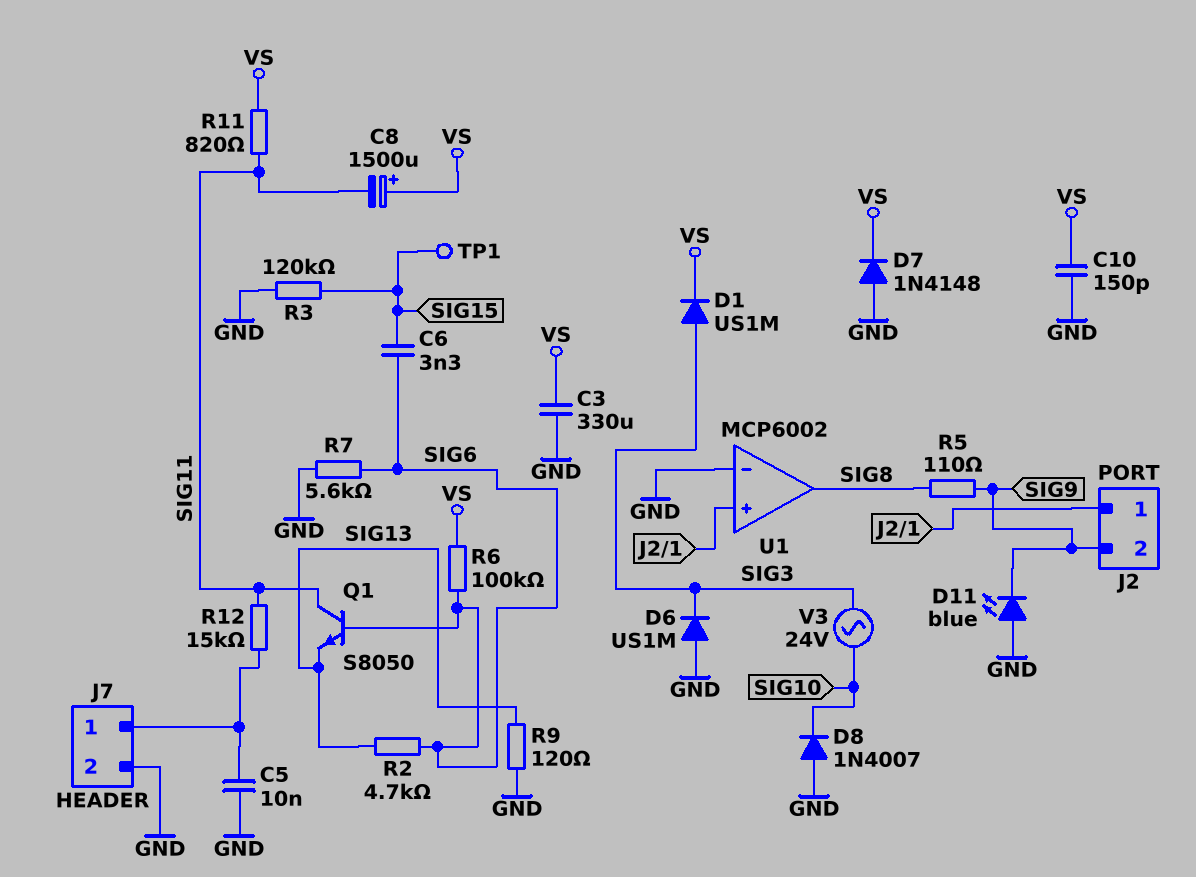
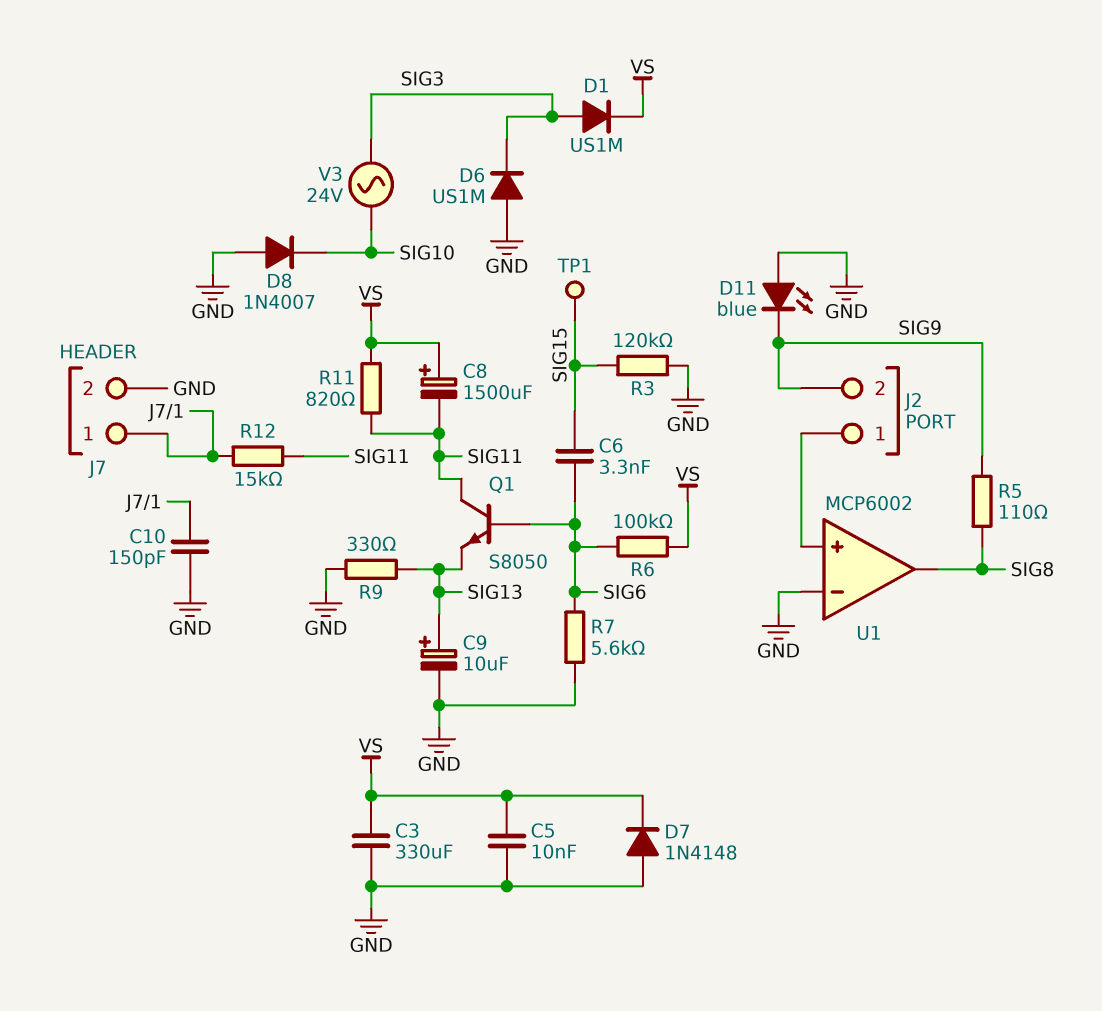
C5: 10nF (GND, J7/1) -> 10nF (GND, VS)
C9: none -> 10uF (plus SIG13, minus GND)
C10: 150pF (GND, VS) -> 150pF (GND, J7/1)
R2: 4.7k (SIG6, SIG13) -> none
R9: 120 (GND, SIG13) -> 330 (GND, SIG13)

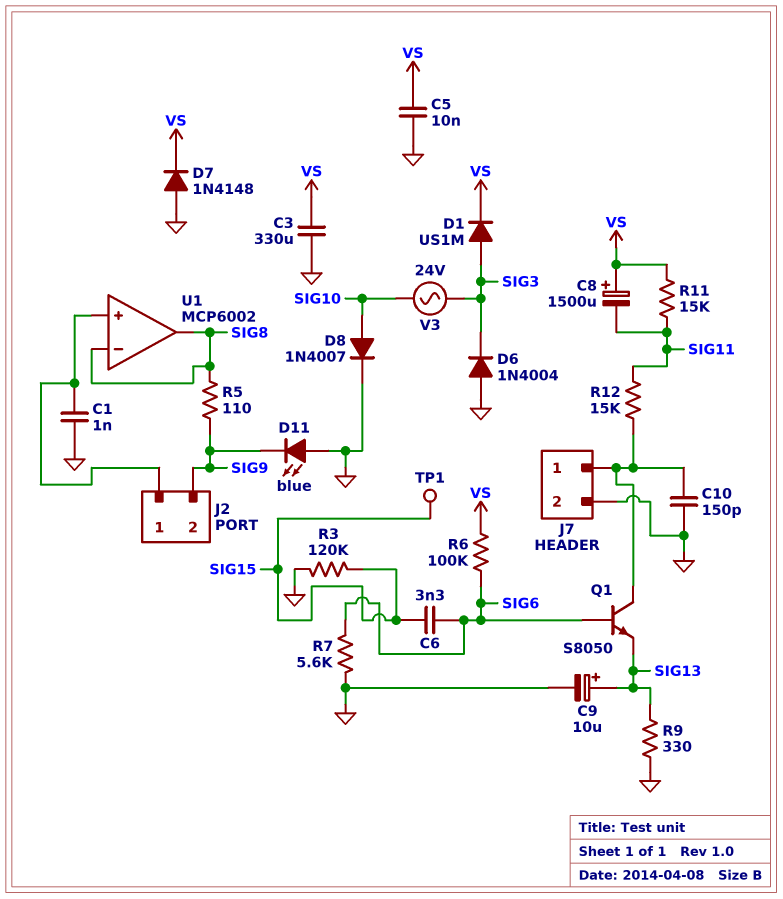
C1: none -> 1nF (GND, J2/1)
D6: diode US1M (A GND, K SIG3) -> diode 1N4004 (A GND, K SIG3)
D8: diode 1N4007 (A GND, K SIG10) -> diode 1N4007 (A SIG10, K GND)
Q1: NPN S8050 (B SIG6, C SIG11, E SIG13) -> NPN S8050 (B SIG6, C J7/1, E SIG13)
R11: 820 (SIG11, VS) -> 15k (SIG11, VS)
U1 pin in-: GND -> SIG8

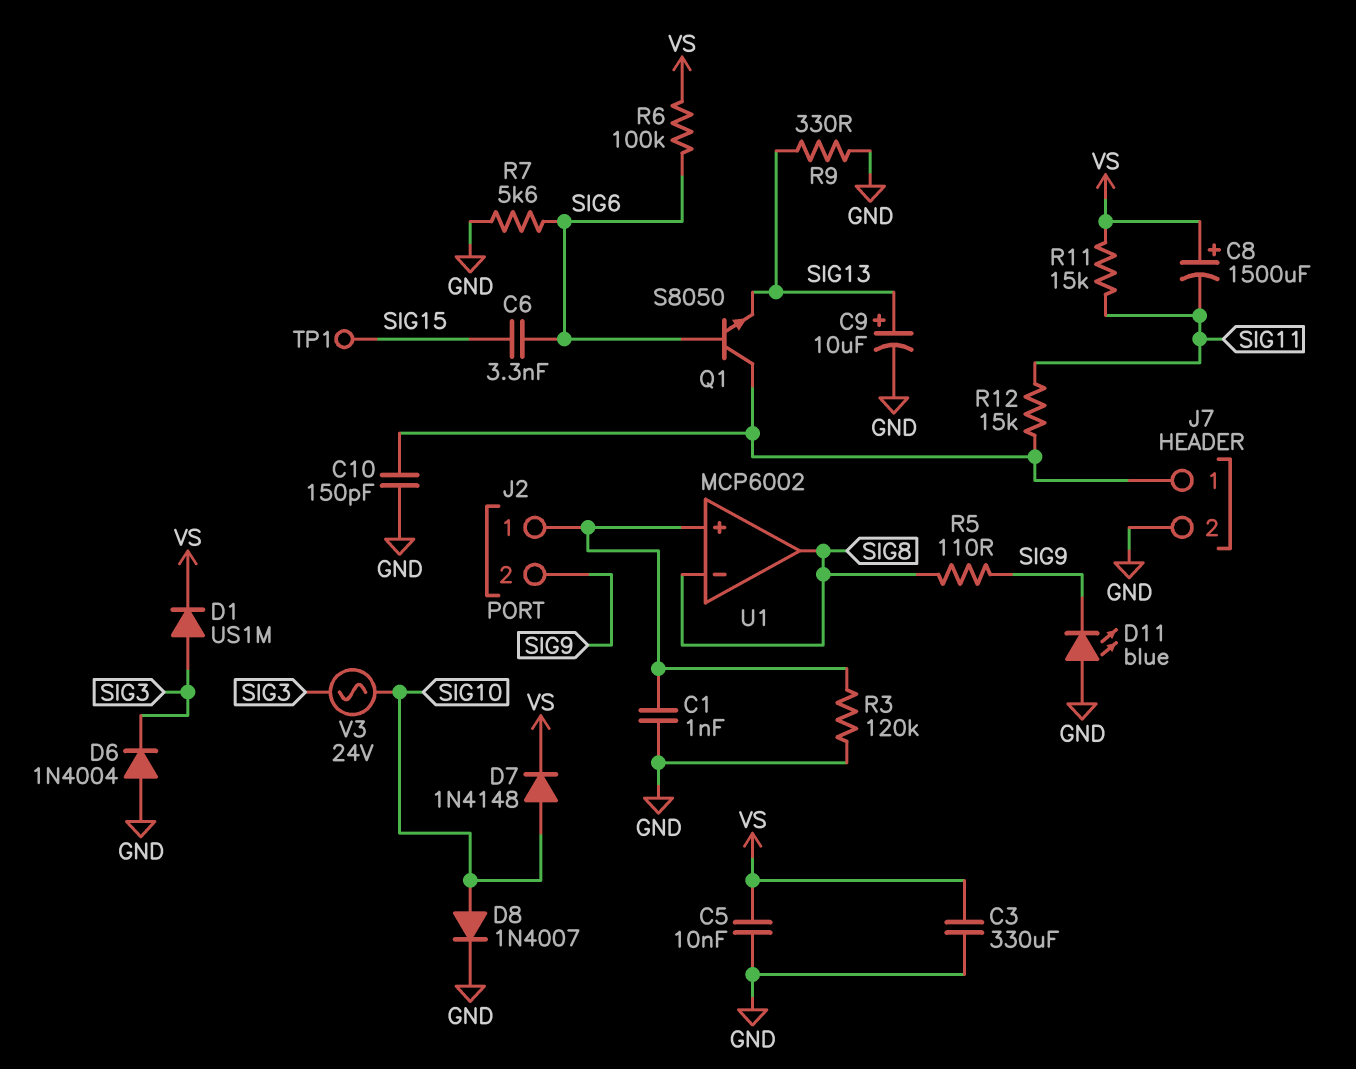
D7: diode 1N4148 (A GND, K VS) -> diode 1N4148 (A SIG10, K VS)
R3: 120k (GND, SIG15) -> 120k (GND, J2/1)

